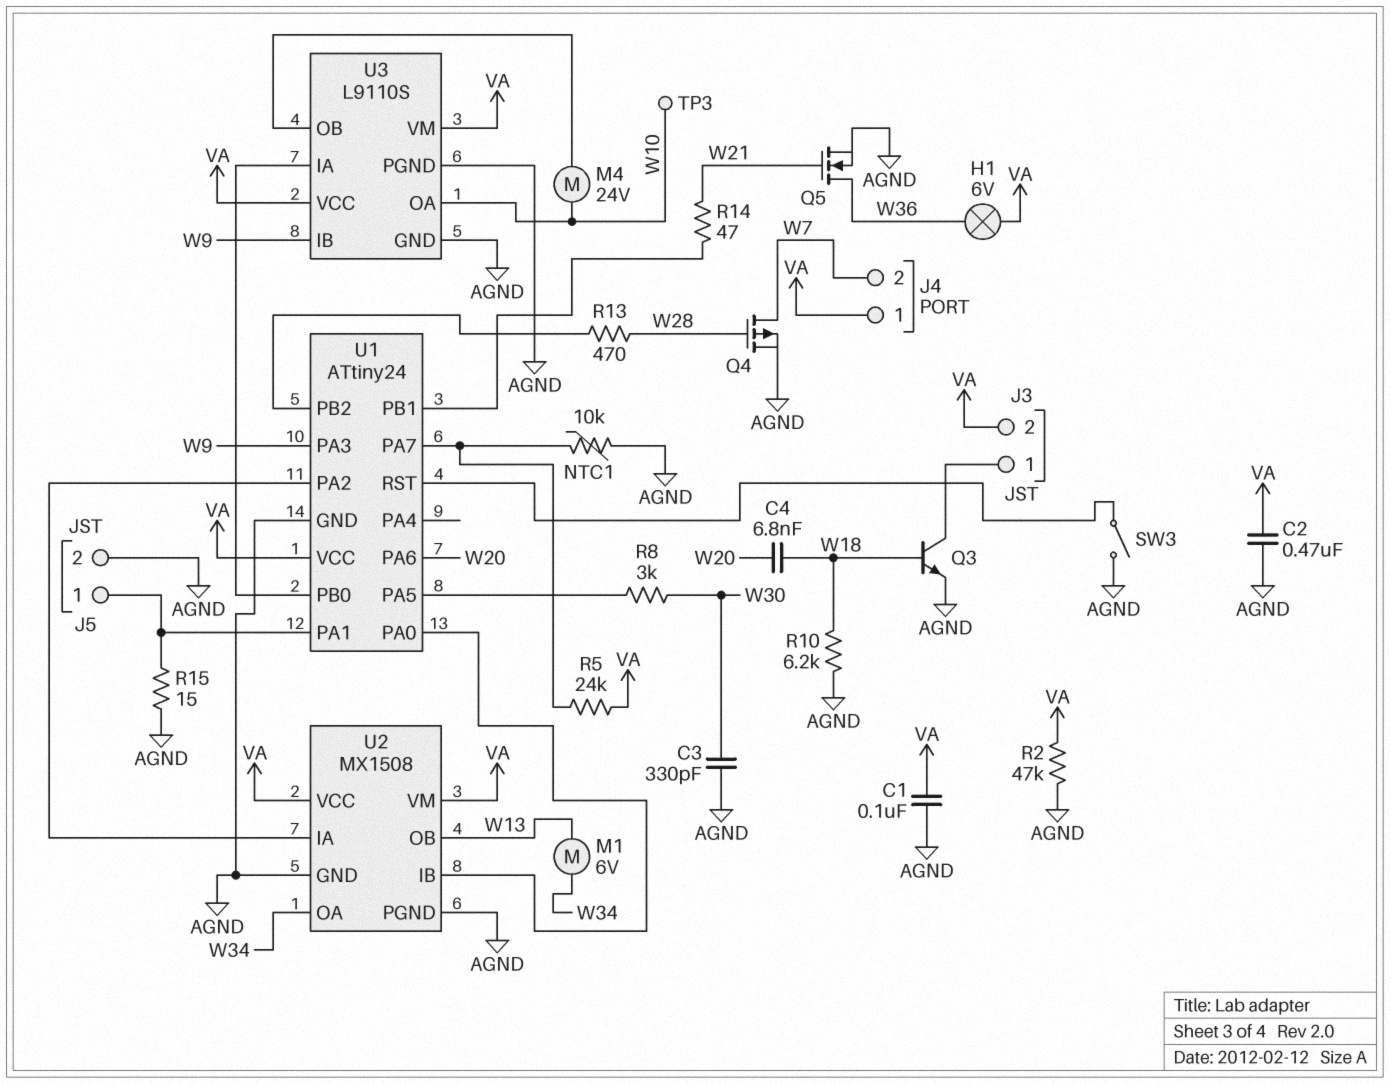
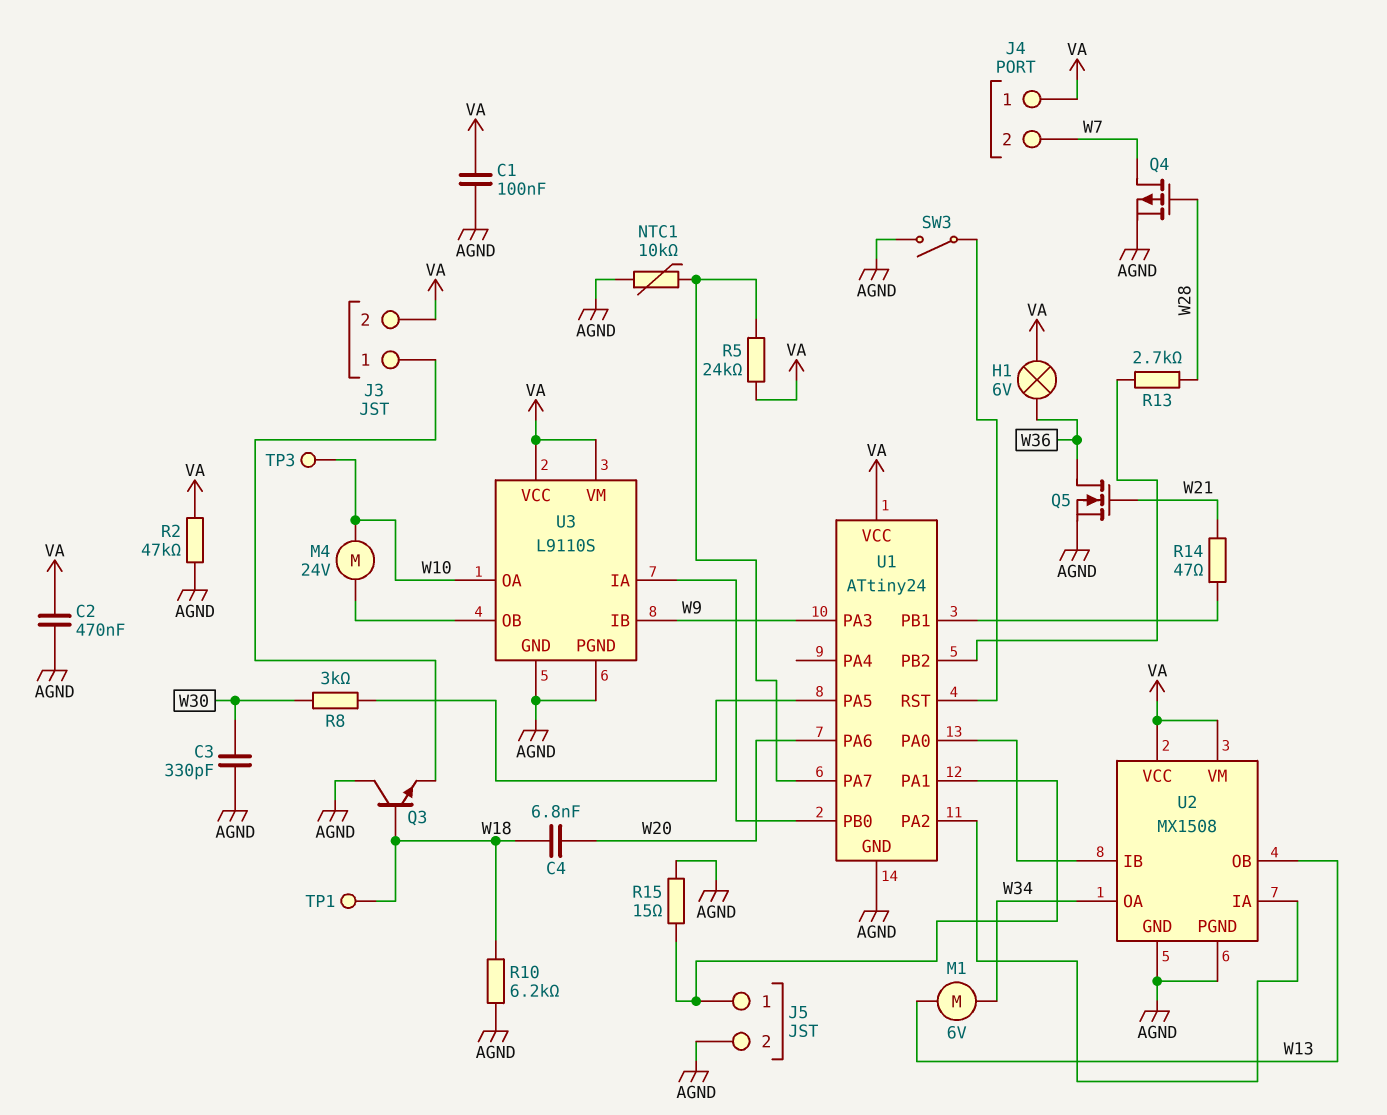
Q3: NPN (B W18, C J3/1, E AGND) -> NPN (B W18, C AGND, E J3/1)
R13: 470 (U1/PB2, W28) -> 2.7k (U1/PB2, W28)
TP1: none -> test point (W18)

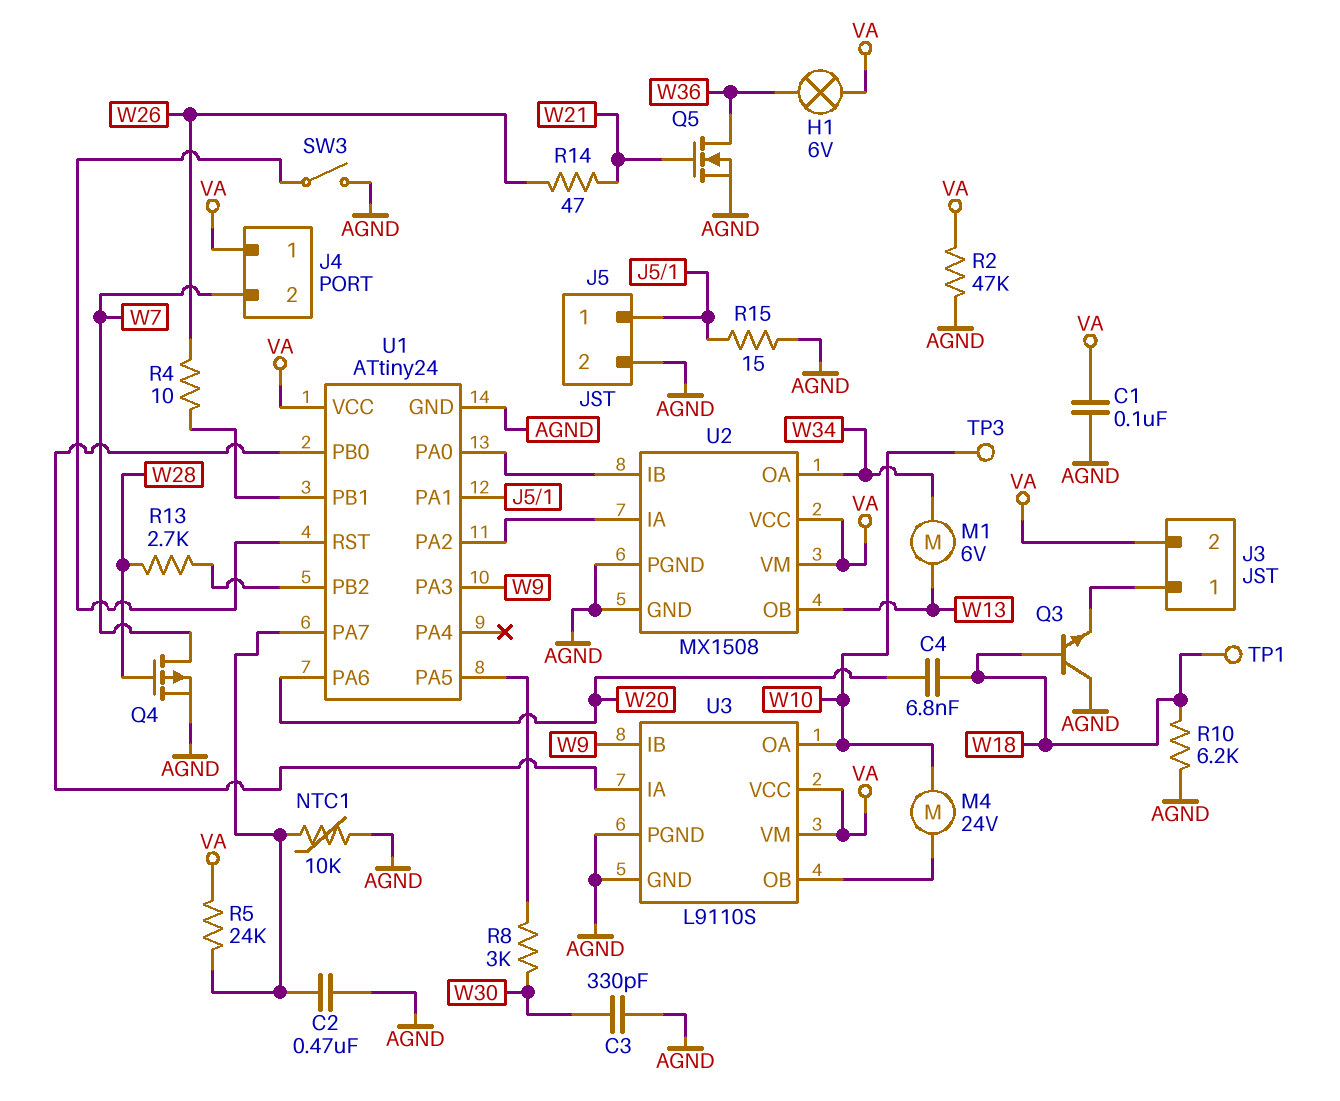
C2: 470nF (AGND, VA) -> 470nF (AGND, U1/PA7)
R4: none -> 10 (U1/PB1, W26)
R14: 47 (U1/PB1, W21) -> 47 (W21, W26)

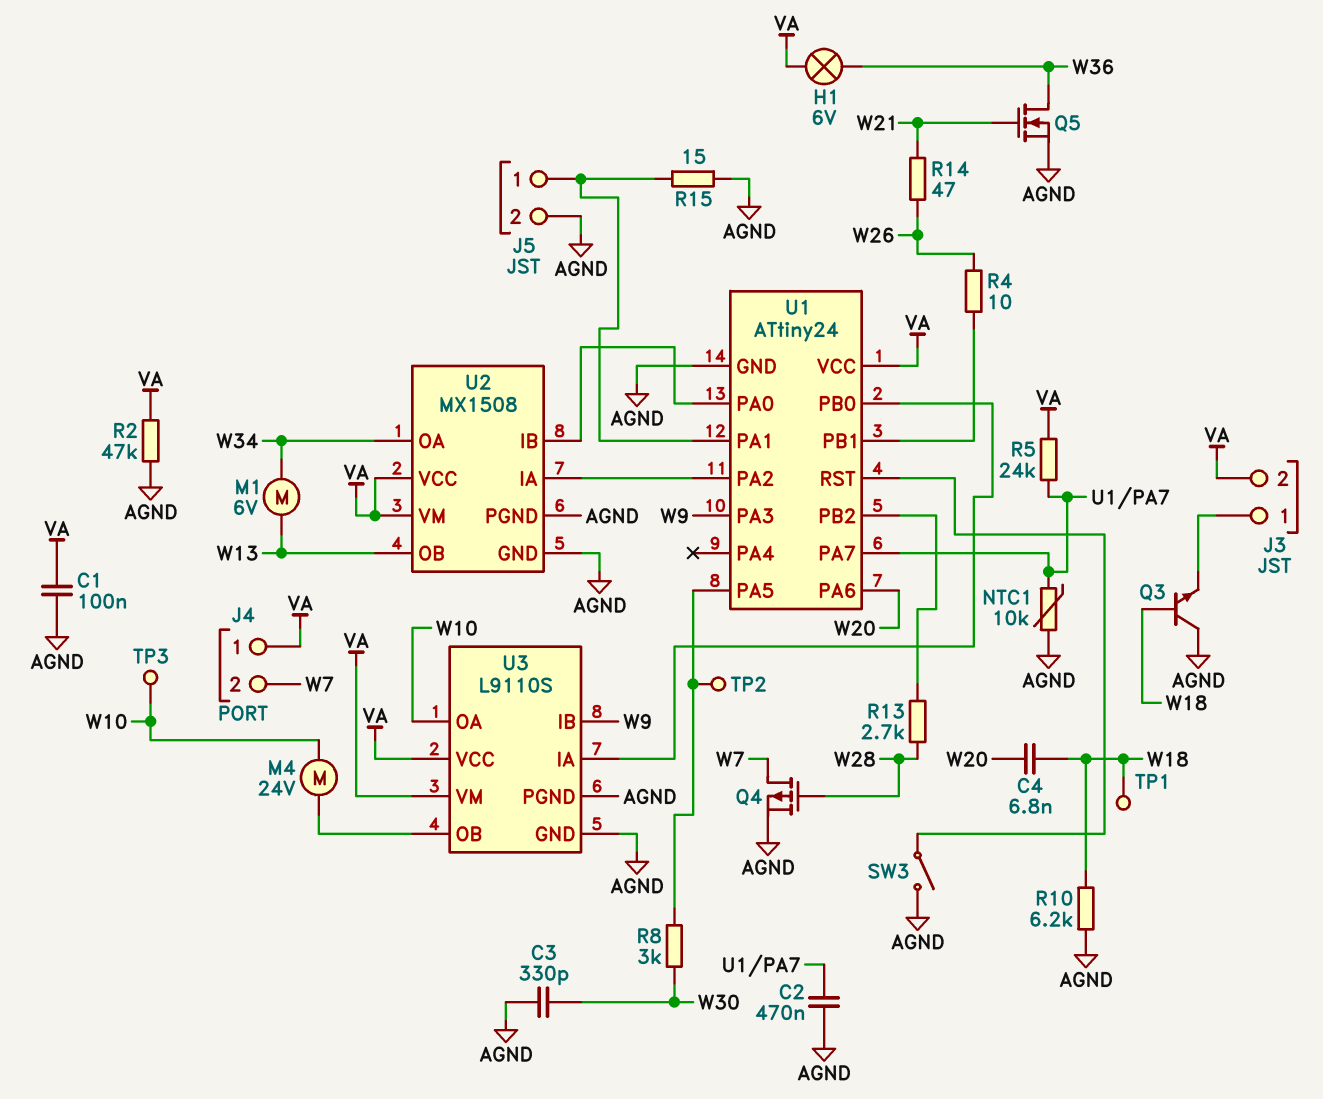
TP2: none -> test point (U1/PA5)

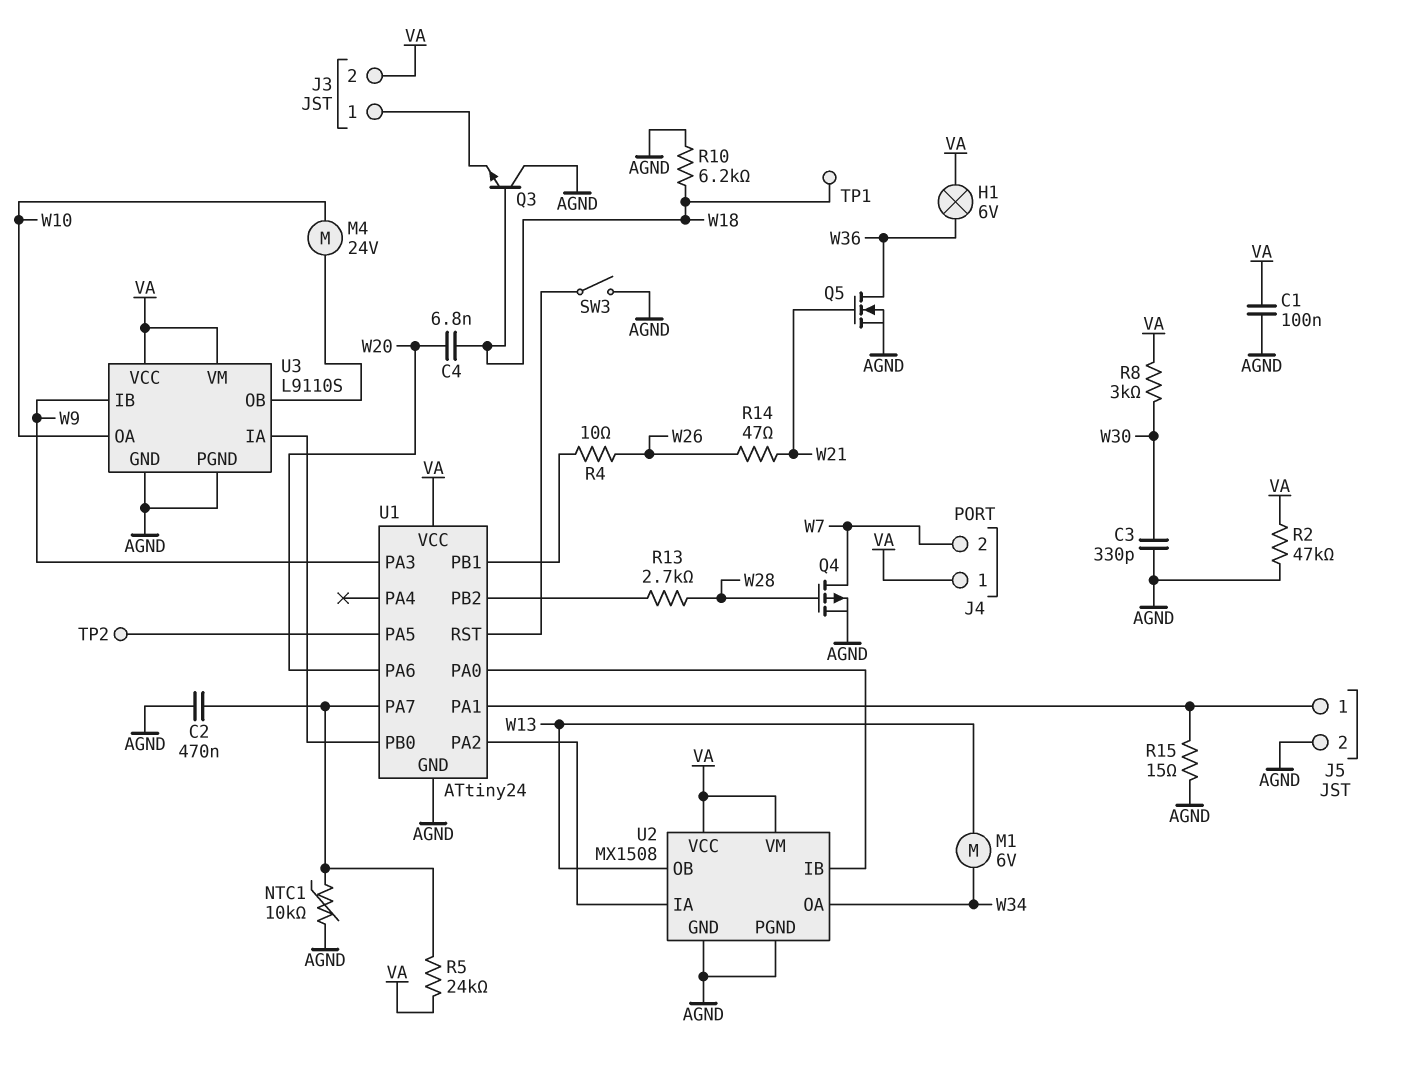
R8: 3k (U1/PA5, W30) -> 3k (VA, W30)
TP3: test point (W10) -> none

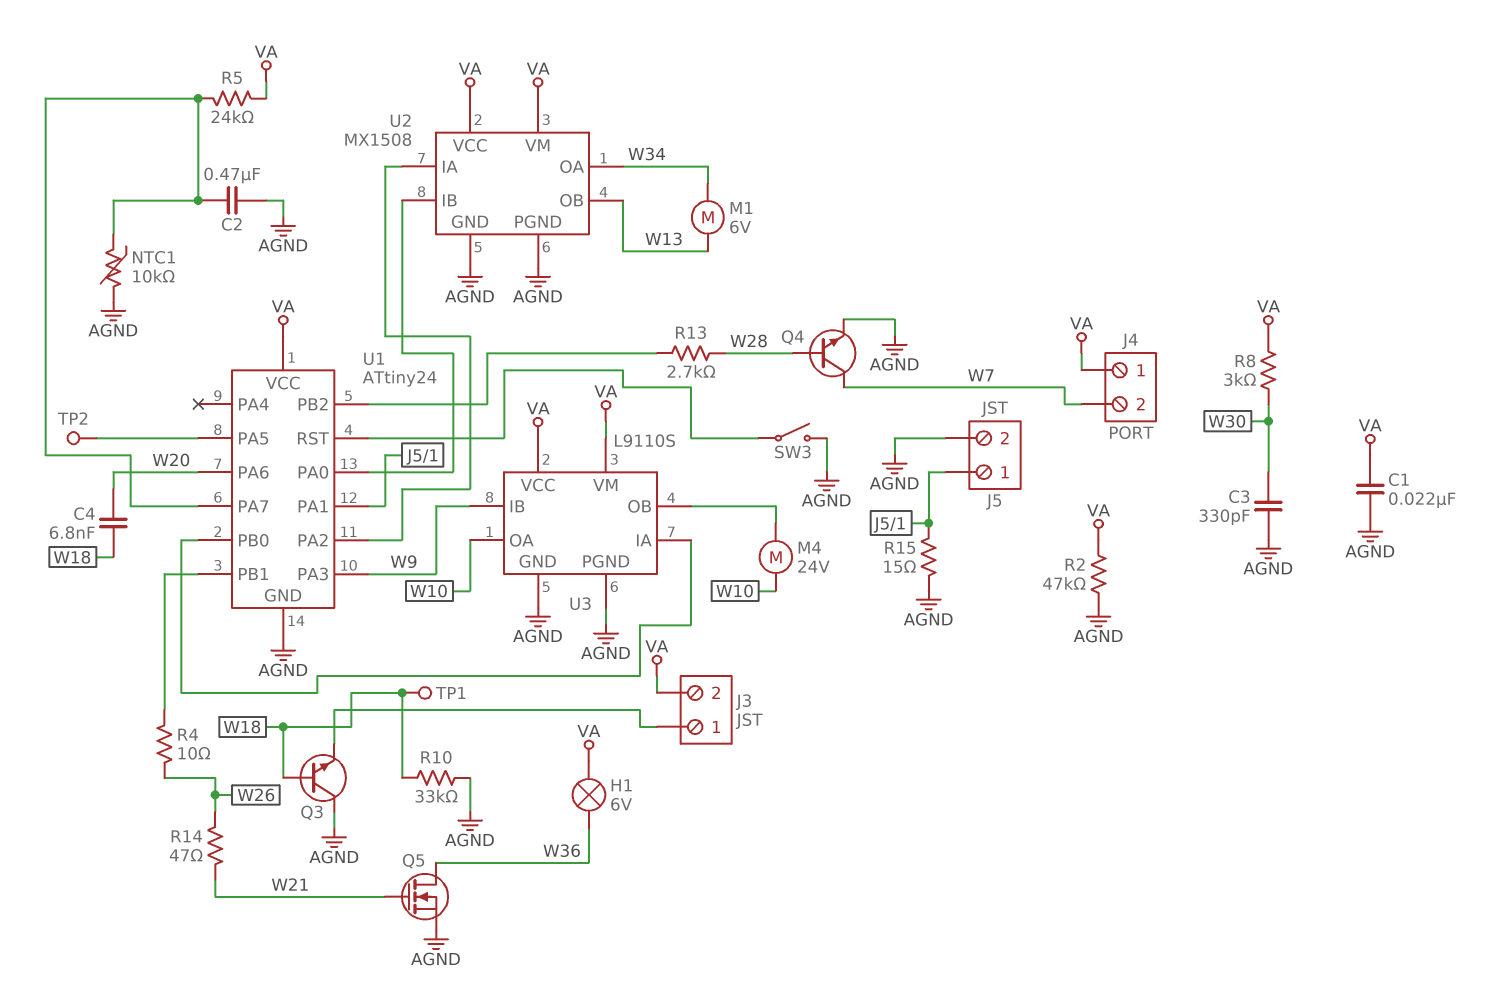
C1: 100nF (AGND, VA) -> 22nF (AGND, VA)
Q4: PMOS (G W28, D W7, S AGND) -> NPN (B W28, C W7, E AGND)
R10: 6.2k (AGND, W18) -> 33k (AGND, W18)

